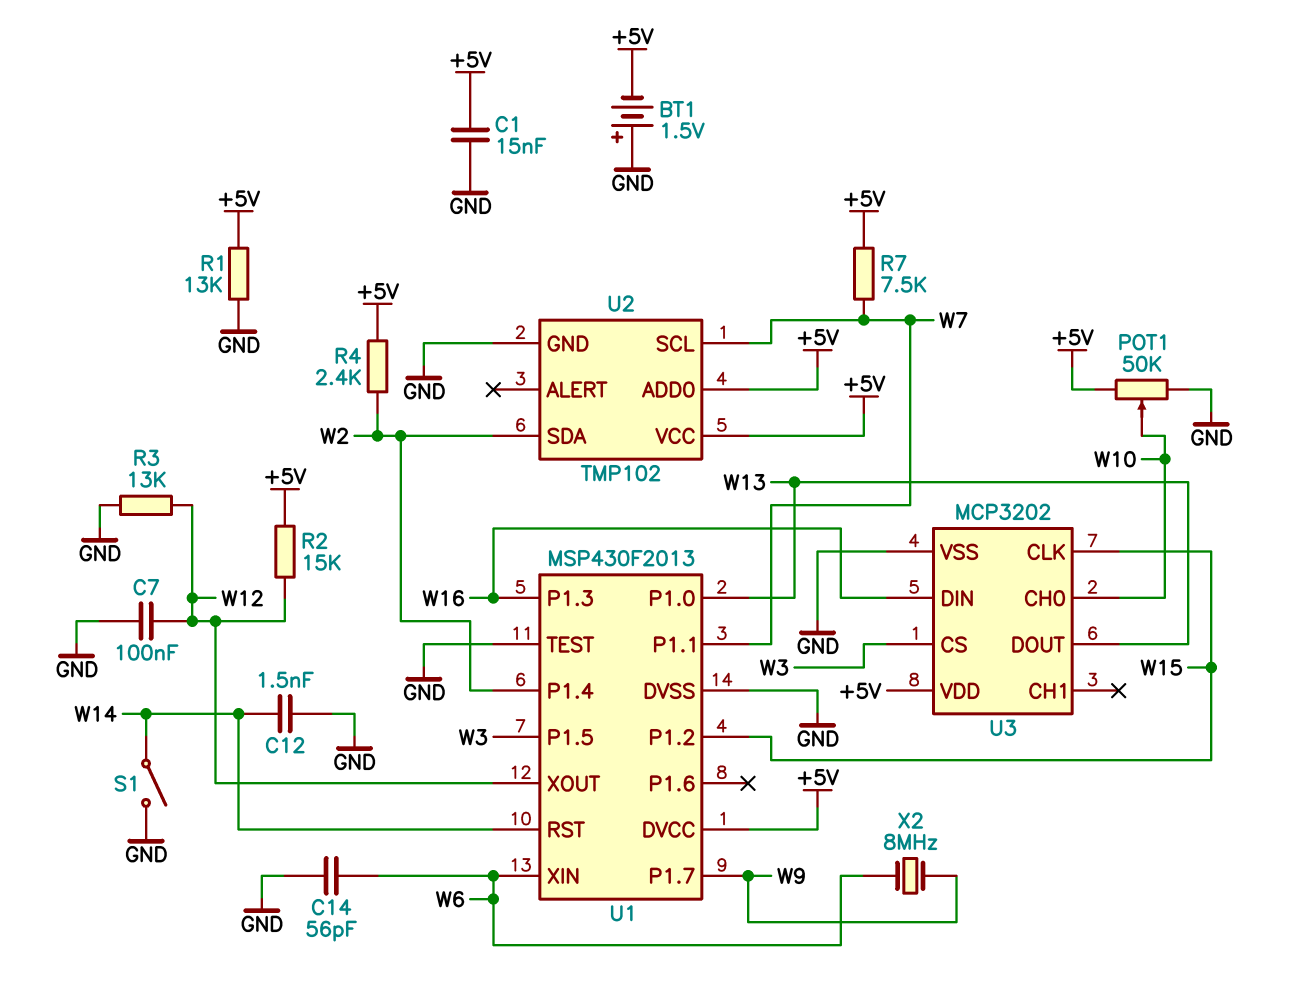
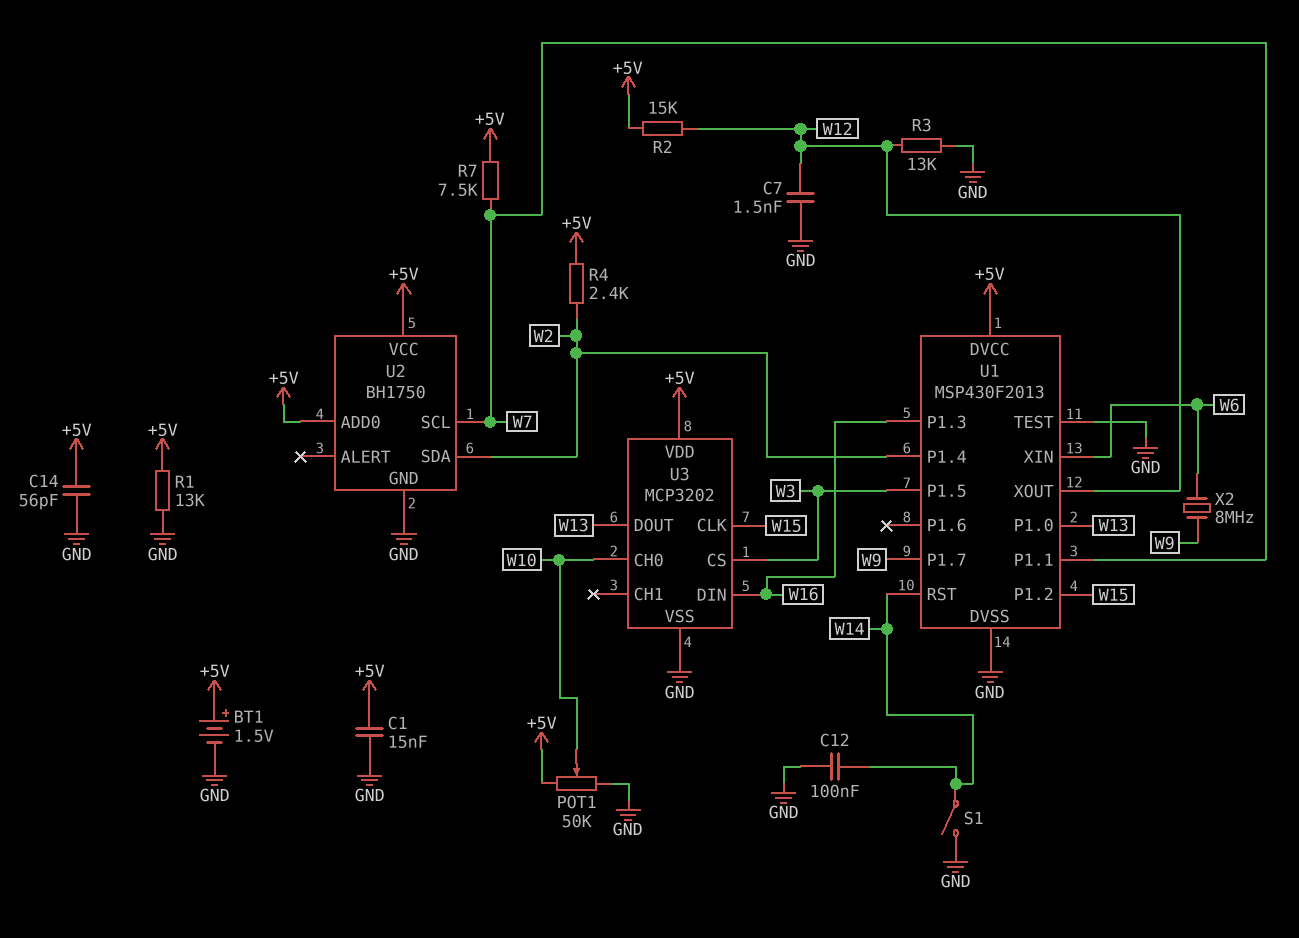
BT1: 1.5V (plus GND, minus +5V) -> 1.5V (plus +5V, minus GND)
C7: 100nF (GND, W12) -> 1.5nF (GND, W12)
C12: 1.5nF (GND, W14) -> 100nF (GND, W14)
C14: 56pF (GND, W6) -> 56pF (+5V, GND)
U2: TMP102 -> BH1750

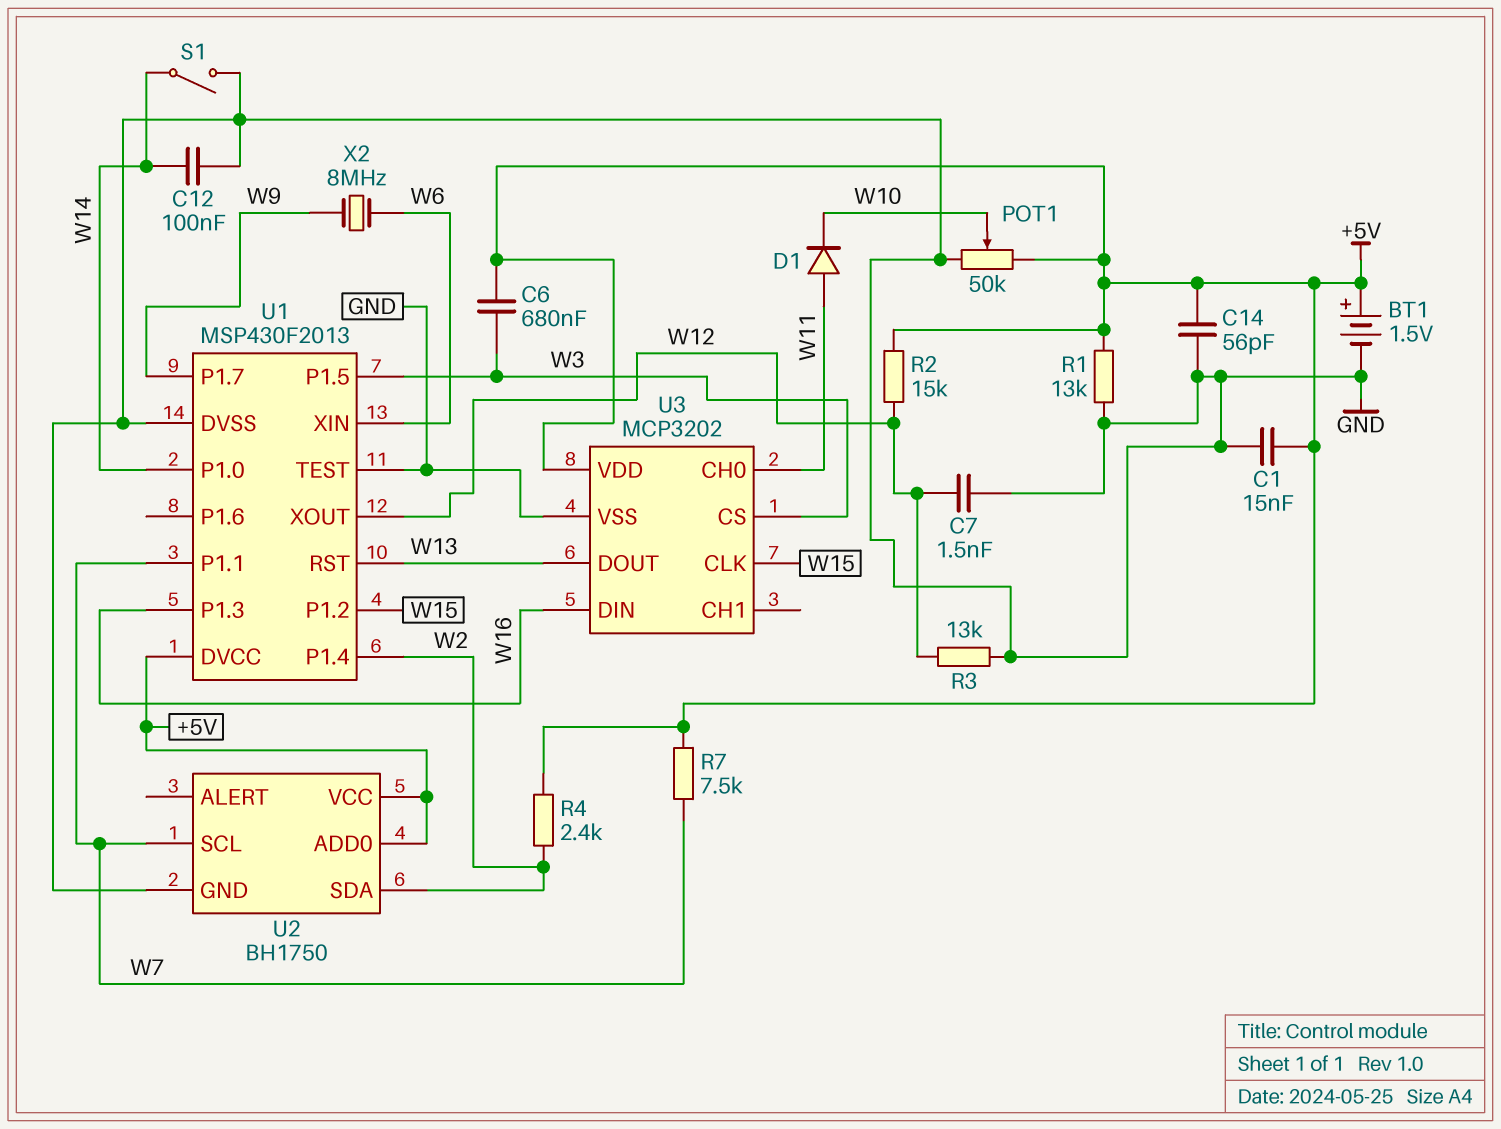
C6: none -> 680nF (+5V, W3)
D1: none -> diode (A W11, K W10)
U1 pin P1.0: W13 -> W14
U1 pin RST: W14 -> W13
U3 pin CH0: W10 -> W11

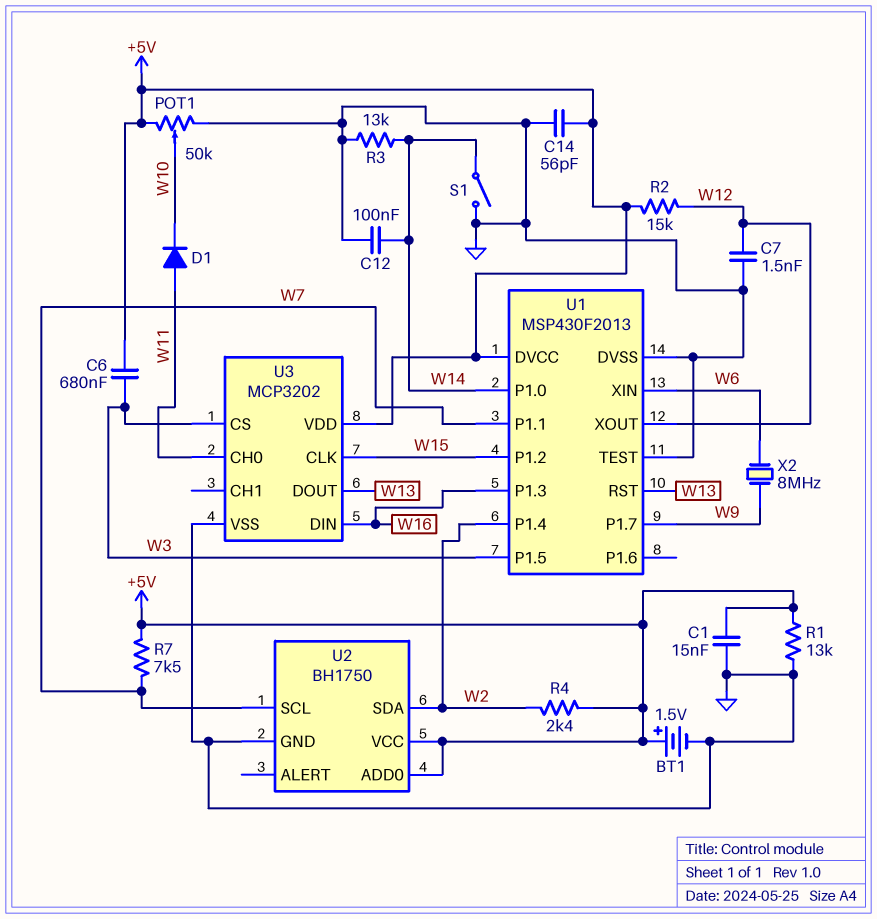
R3: 13k (GND, W12) -> 13k (GND, W14)

